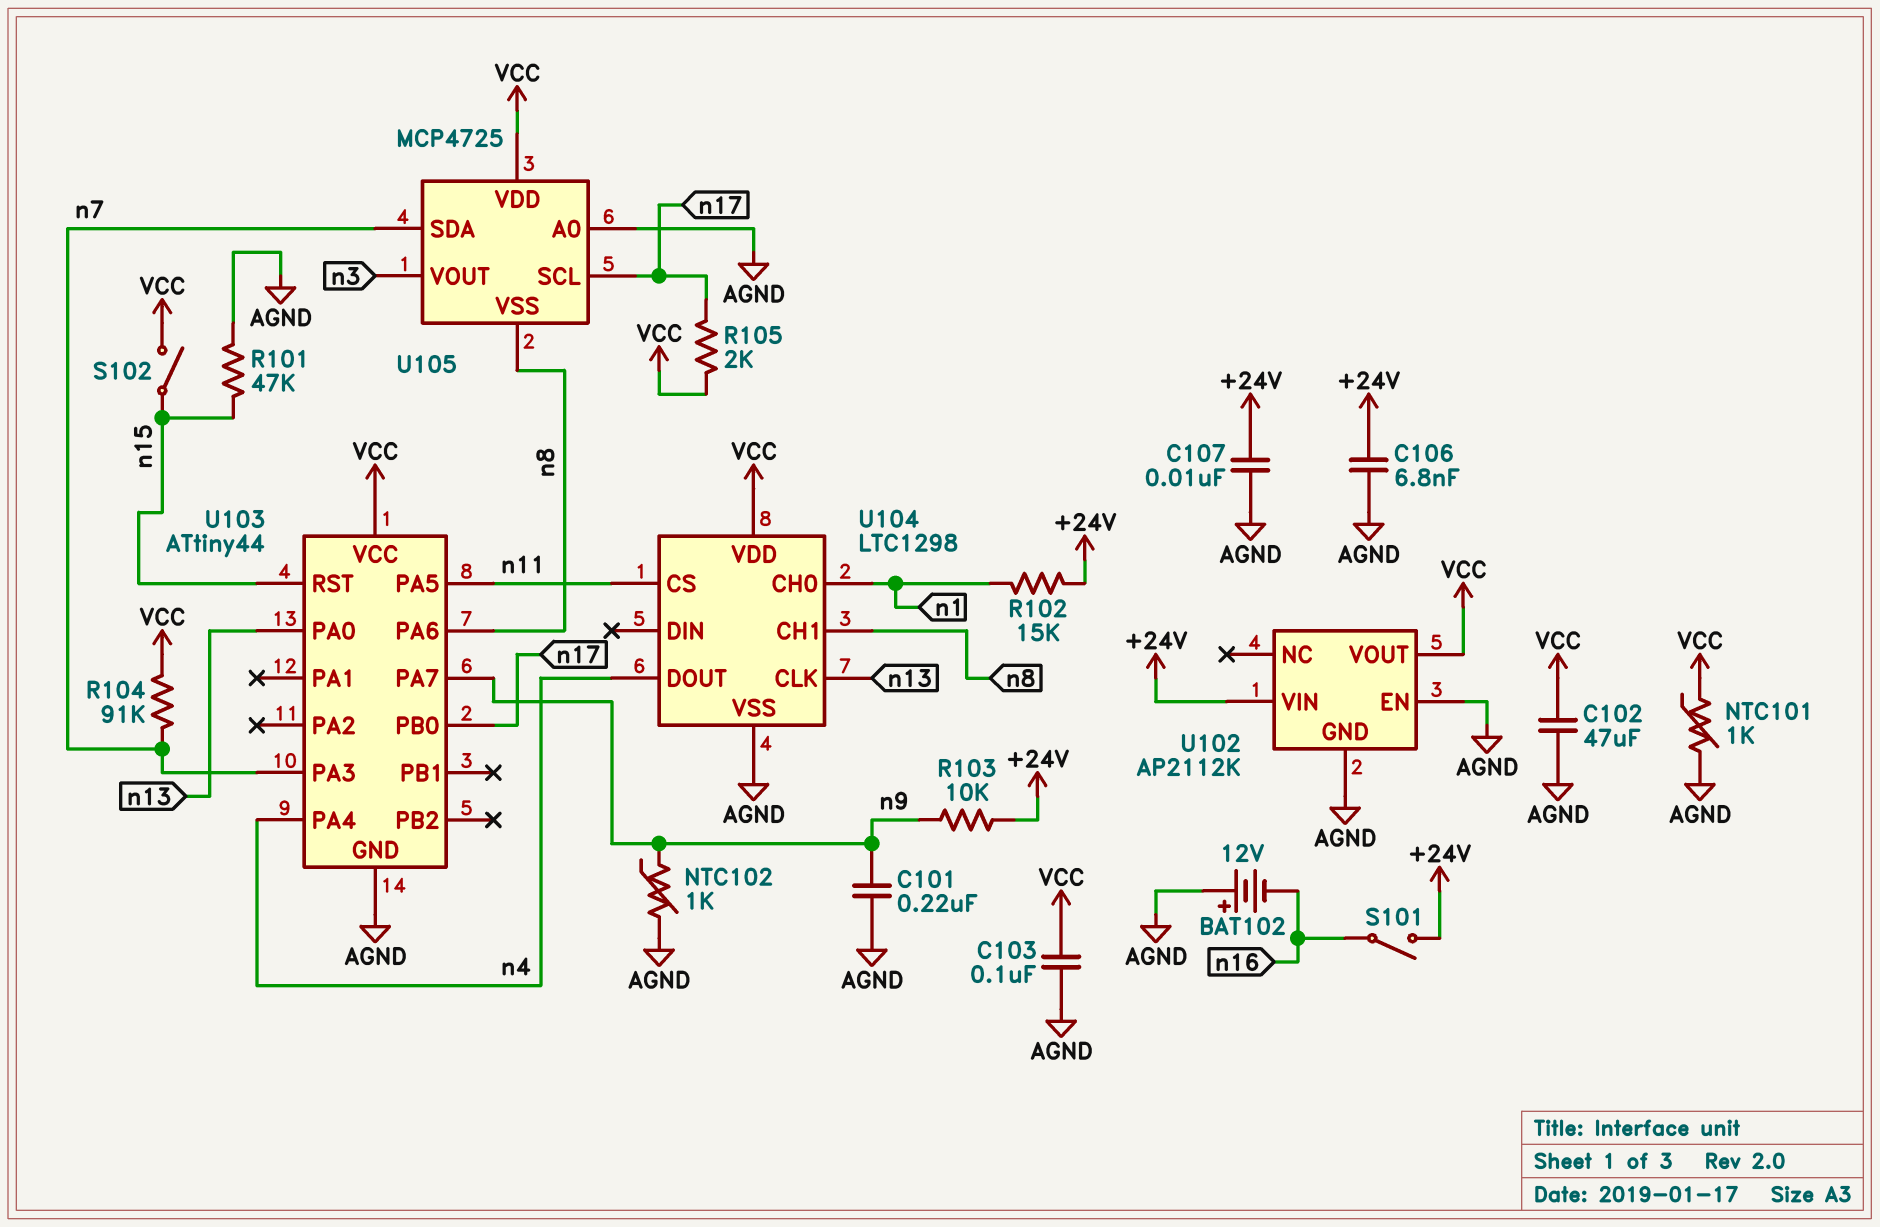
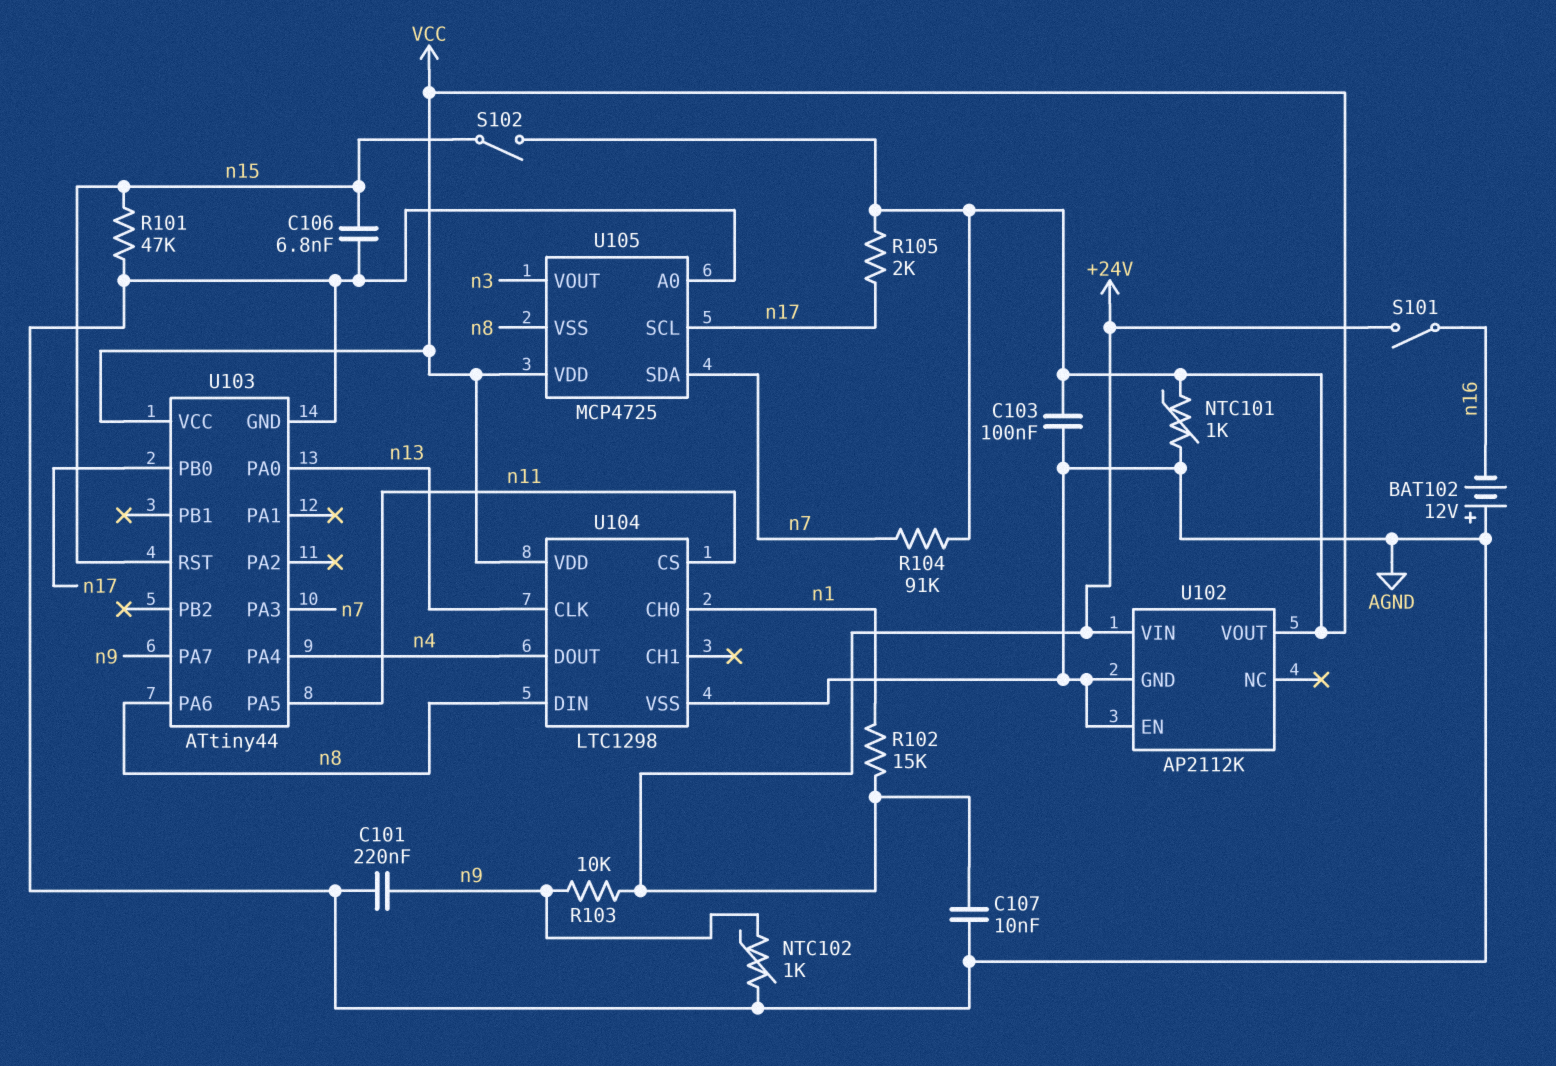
C102: 47uF (AGND, VCC) -> none
C106: 6.8nF (+24V, AGND) -> 6.8nF (AGND, n15)
U104 pin CH1: n8 -> none
U104 pin DIN: none -> n8

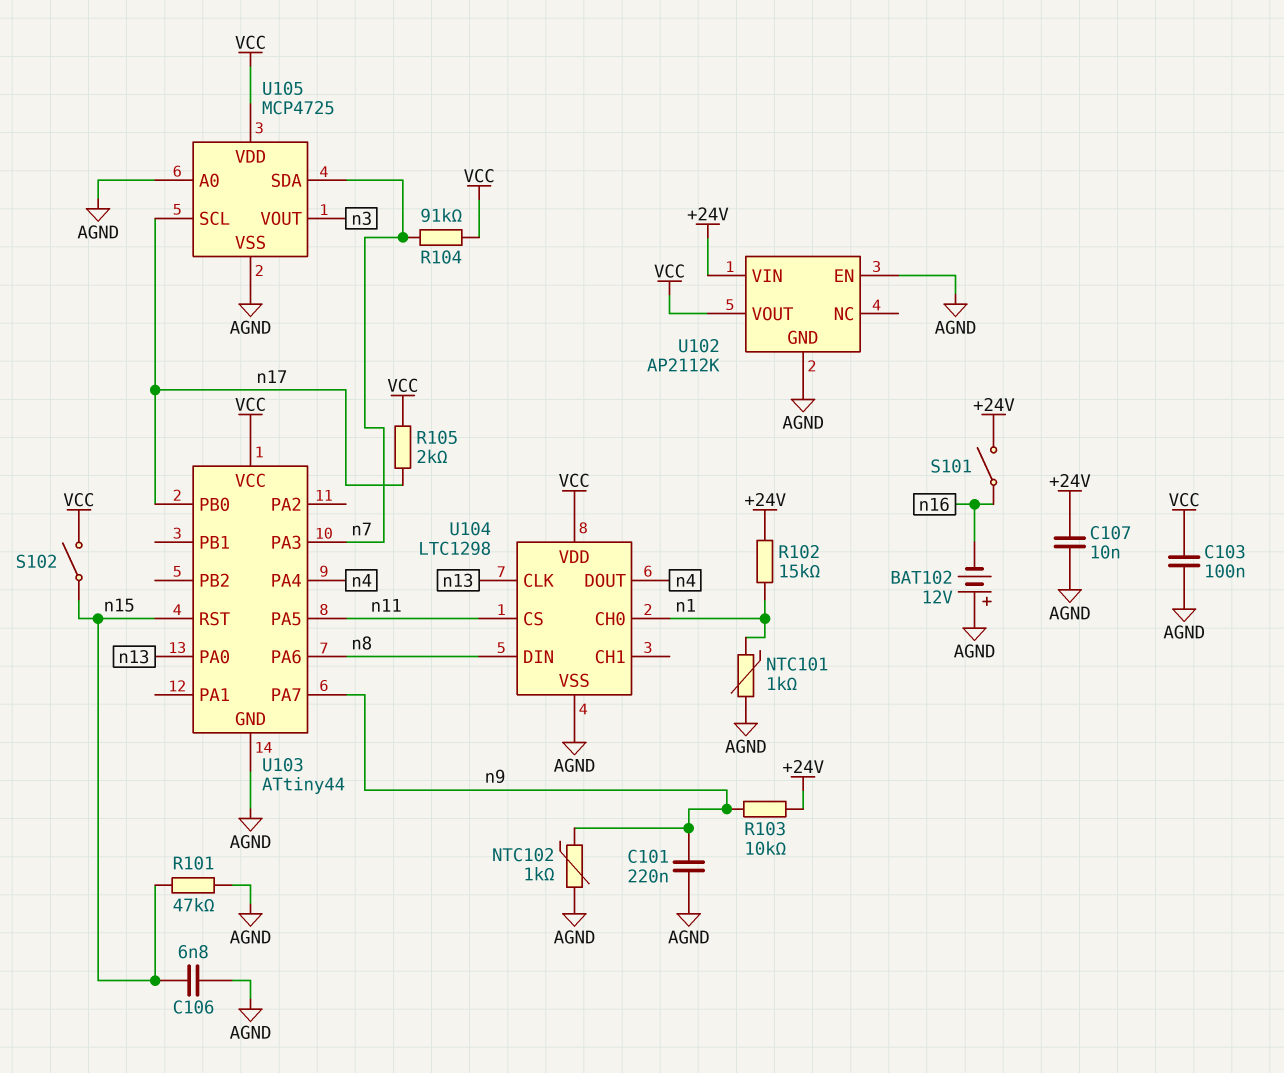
NTC101: 1k (AGND, VCC) -> 1k (AGND, n1)
U105 pin VSS: n8 -> AGND

